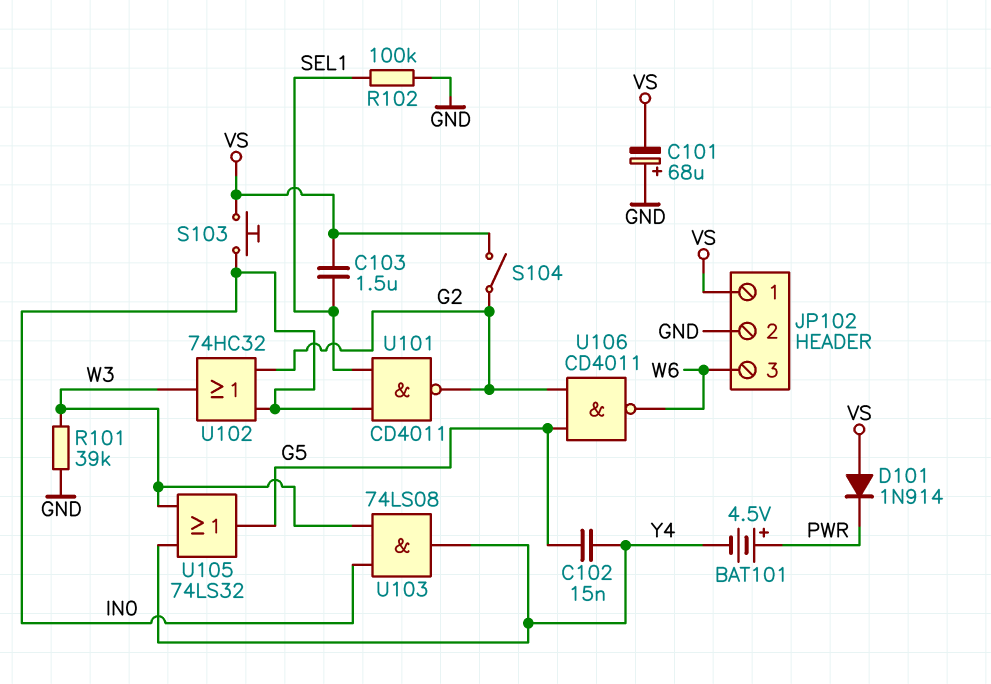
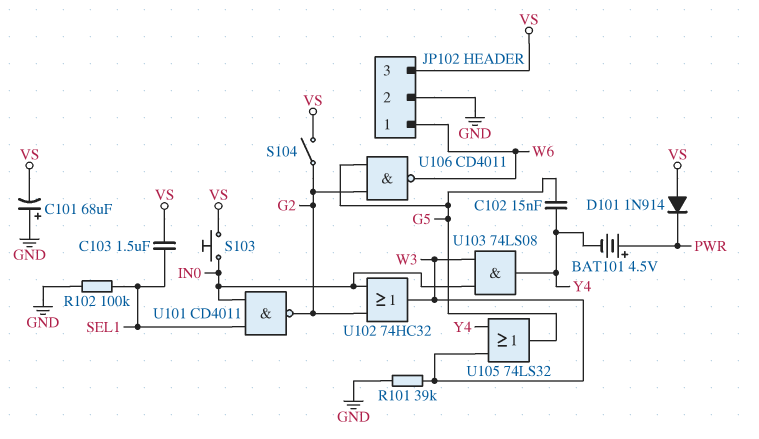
JP102 pin 1: VS -> W6
JP102 pin 3: W6 -> VS

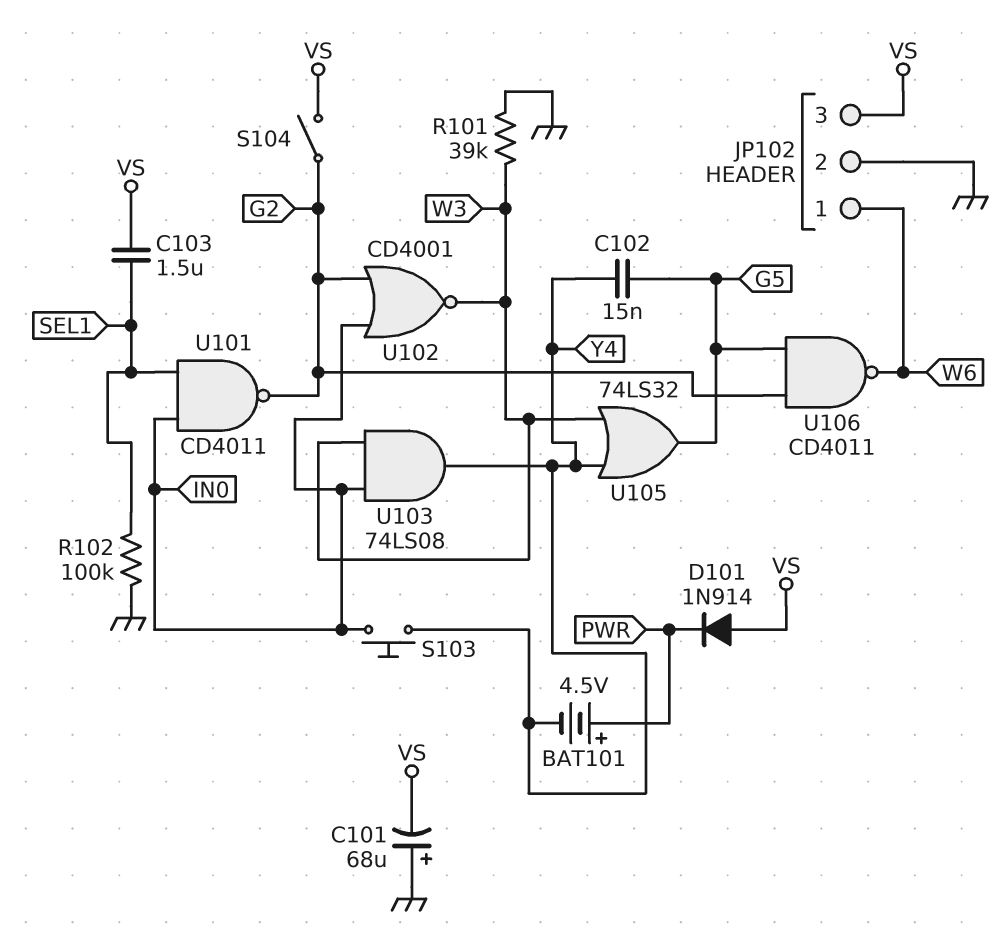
S103: button (IN0, VS) -> button (IN0, Y4)
U102: OR 74HC32 (in G2, in IN0, out W3) -> NOR CD4001 (in G2, in IN0, out W3)

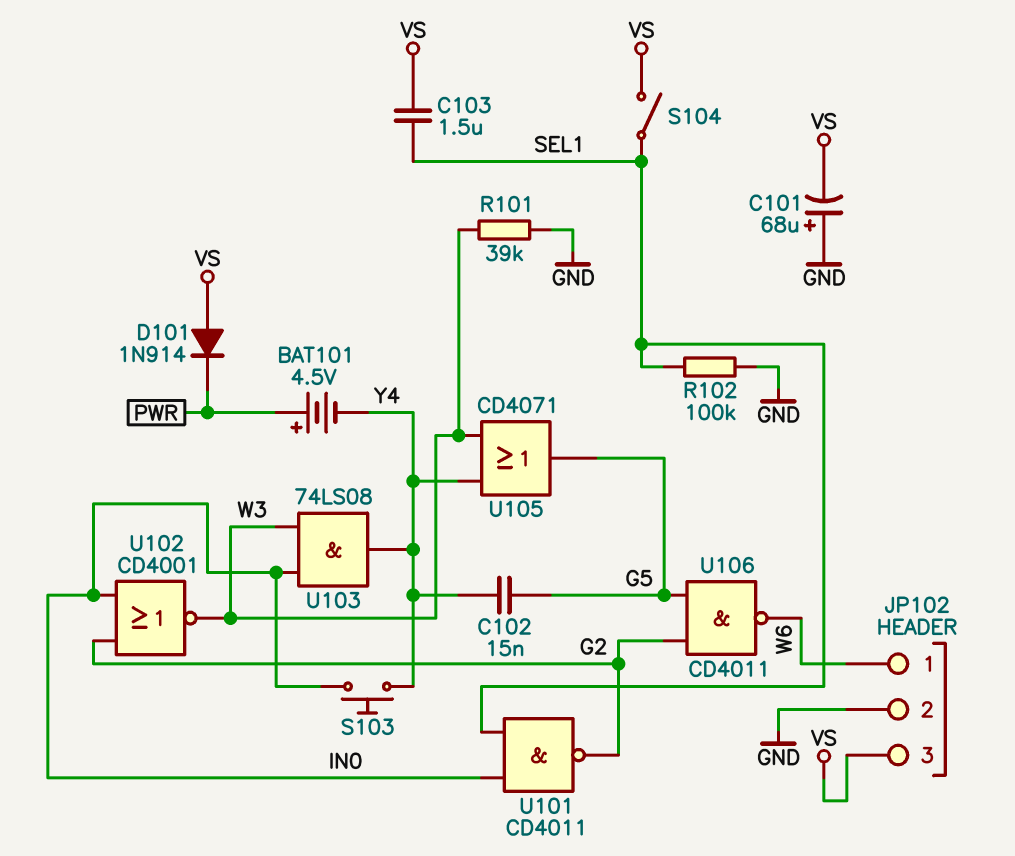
S104: switch (G2, VS) -> switch (SEL1, VS)
U105: OR 74LS32 (in W3, in Y4, out G5) -> OR CD4071 (in W3, in Y4, out G5)

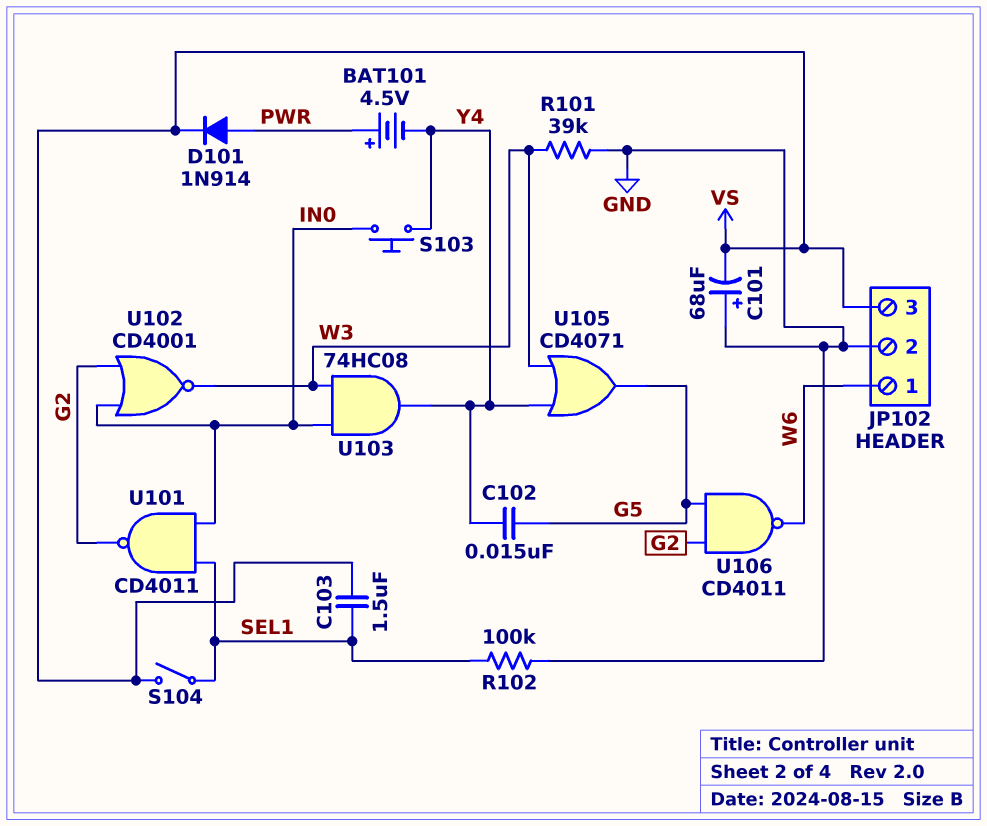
D101: diode 1N914 (A VS, K PWR) -> diode 1N914 (A PWR, K VS)
U103: AND 74LS08 (in IN0, in W3, out Y4) -> AND 74HC08 (in IN0, in W3, out Y4)

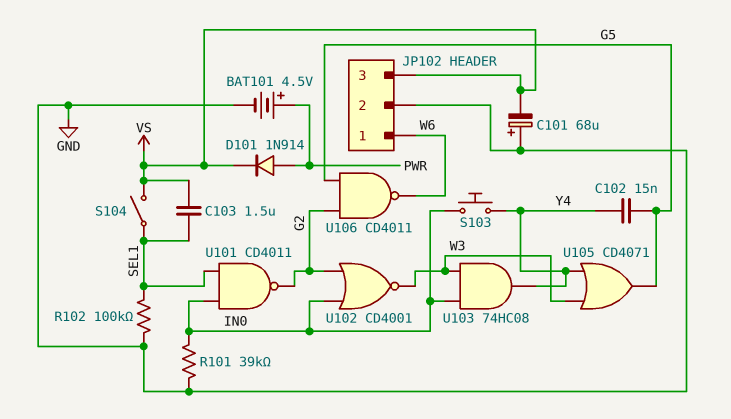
BAT101: 4.5V (plus PWR, minus Y4) -> 4.5V (plus PWR, minus GND)
R101: 39k (GND, W3) -> 39k (GND, IN0)

